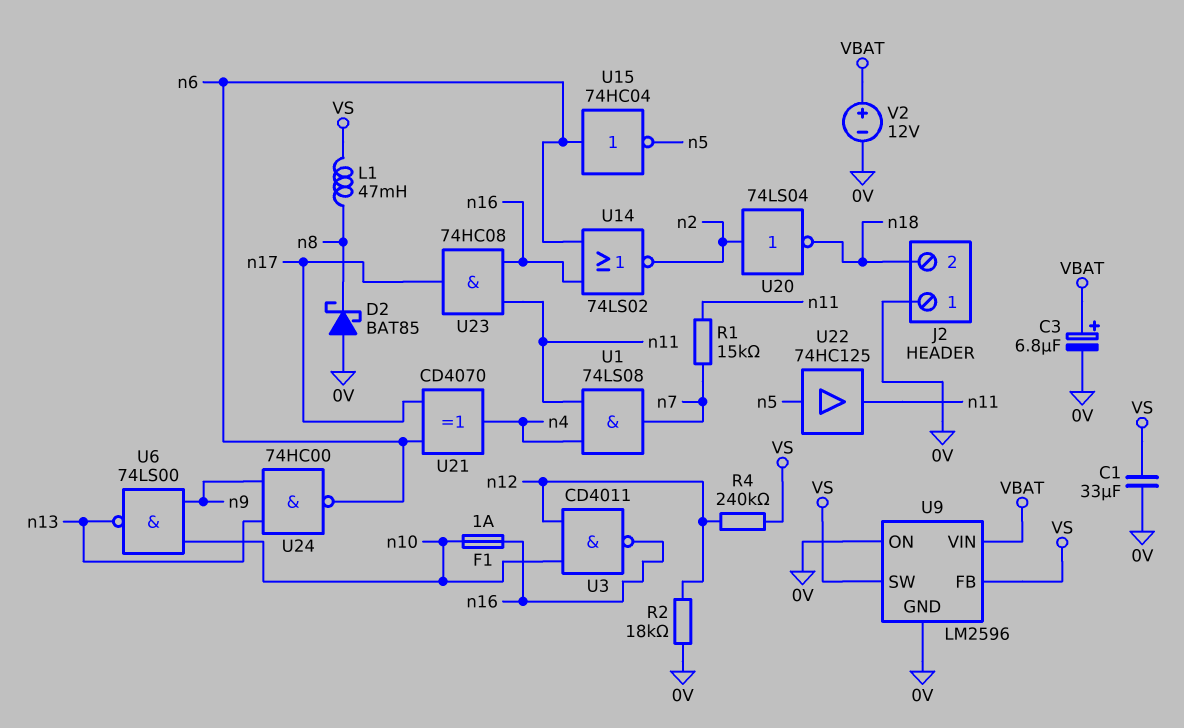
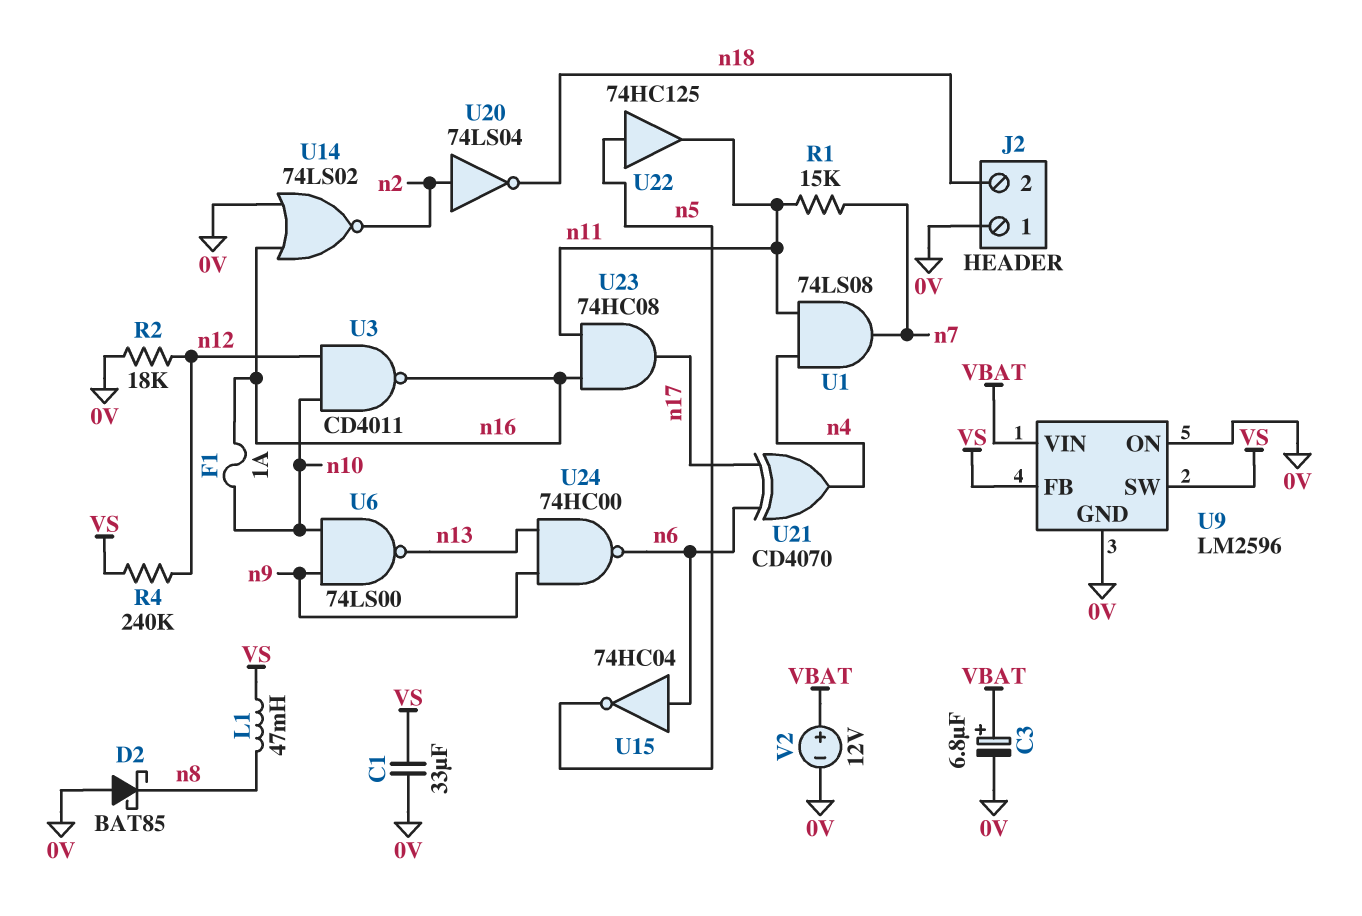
U14: NOR 74LS02 (in n6, in n16, out n2) -> NOR 74LS02 (in 0V, in n16, out n2)

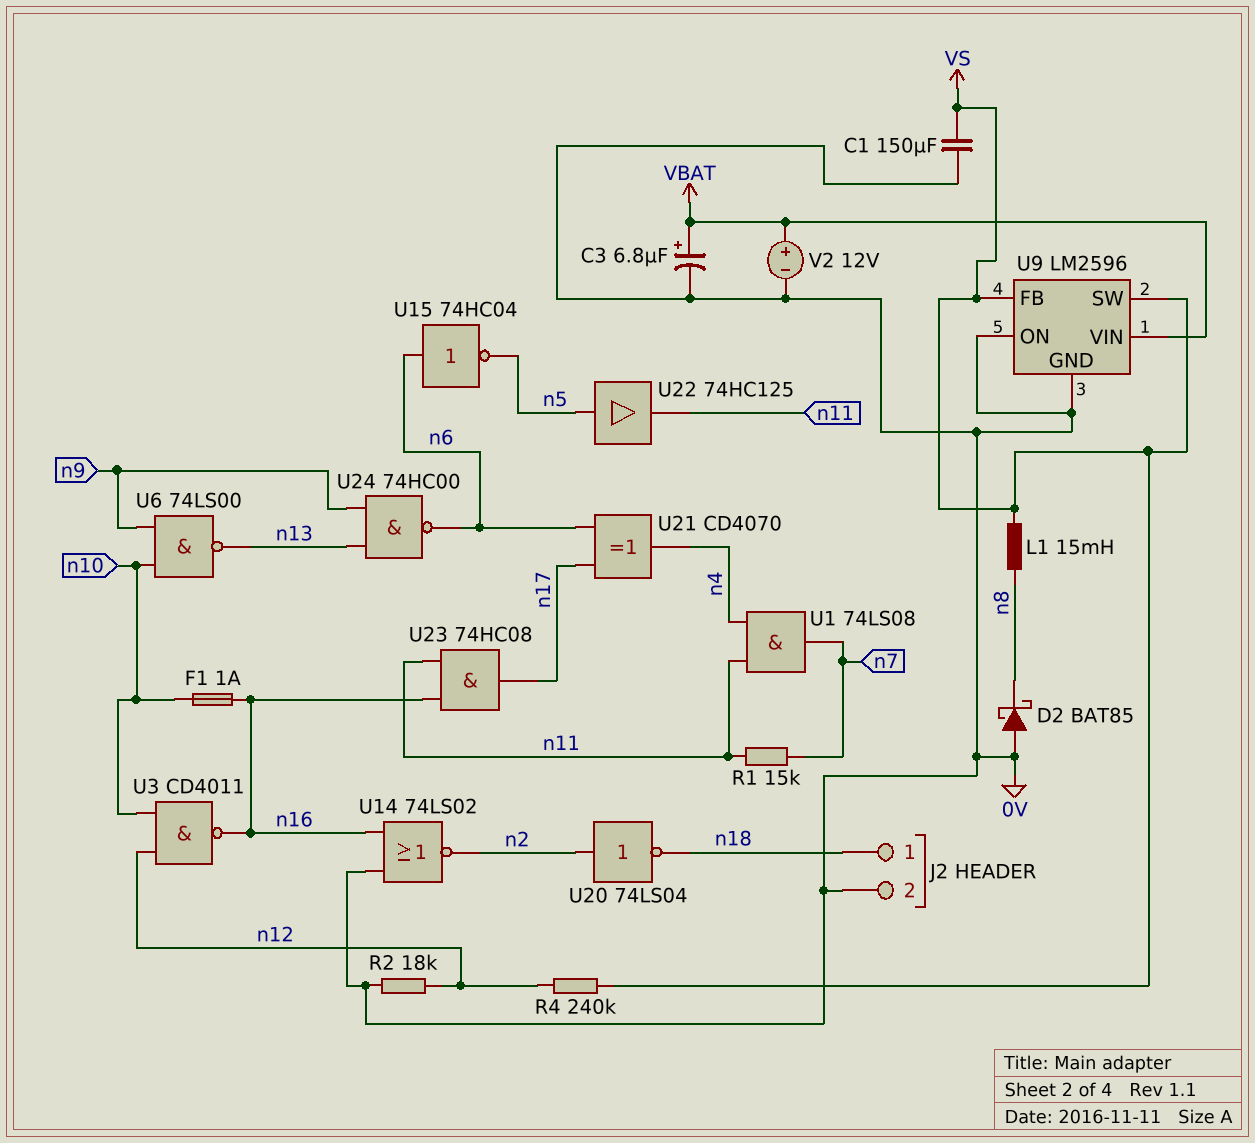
C1: 33uF (0V, VS) -> 150uF (0V, VS)
J2 pin 1: 0V -> n18
J2 pin 2: n18 -> 0V
L1: 47mH (VS, n8) -> 15mH (VS, n8)

